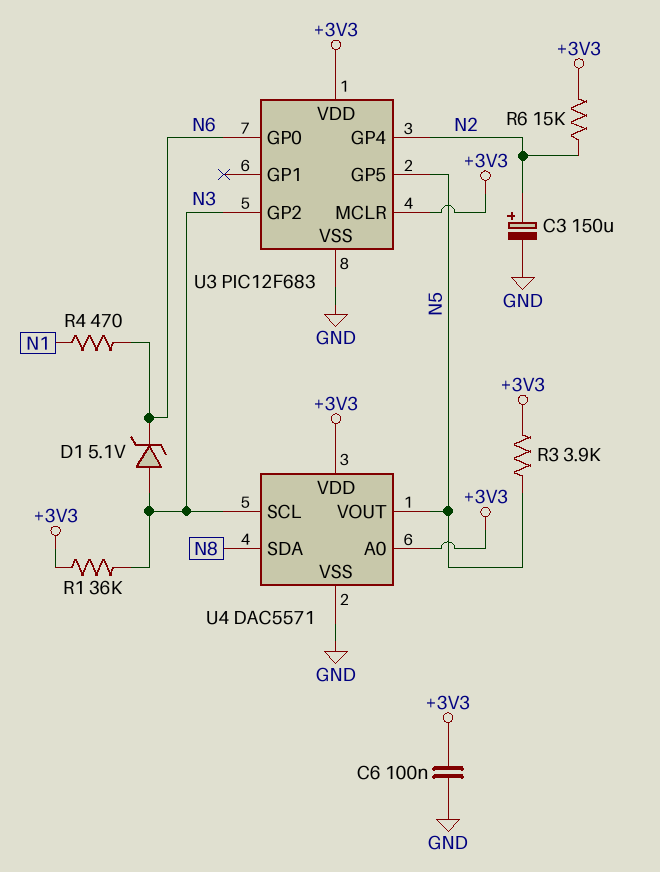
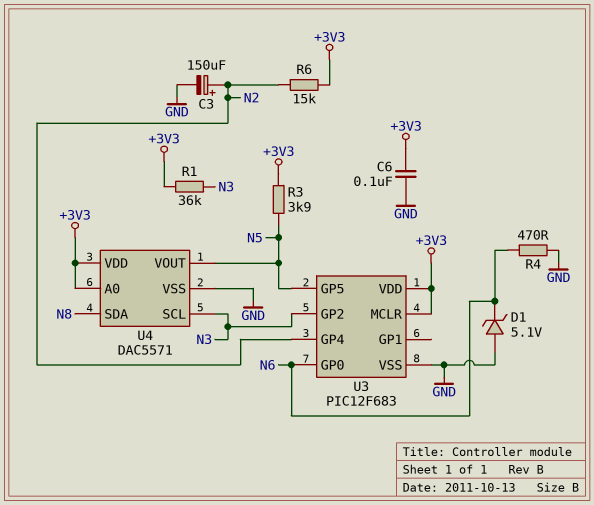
D1: zener 5.1V (A N3, K N6) -> zener 5.1V (A GND, K N6)
R4: 470 (N1, N6) -> 470 (GND, N6)

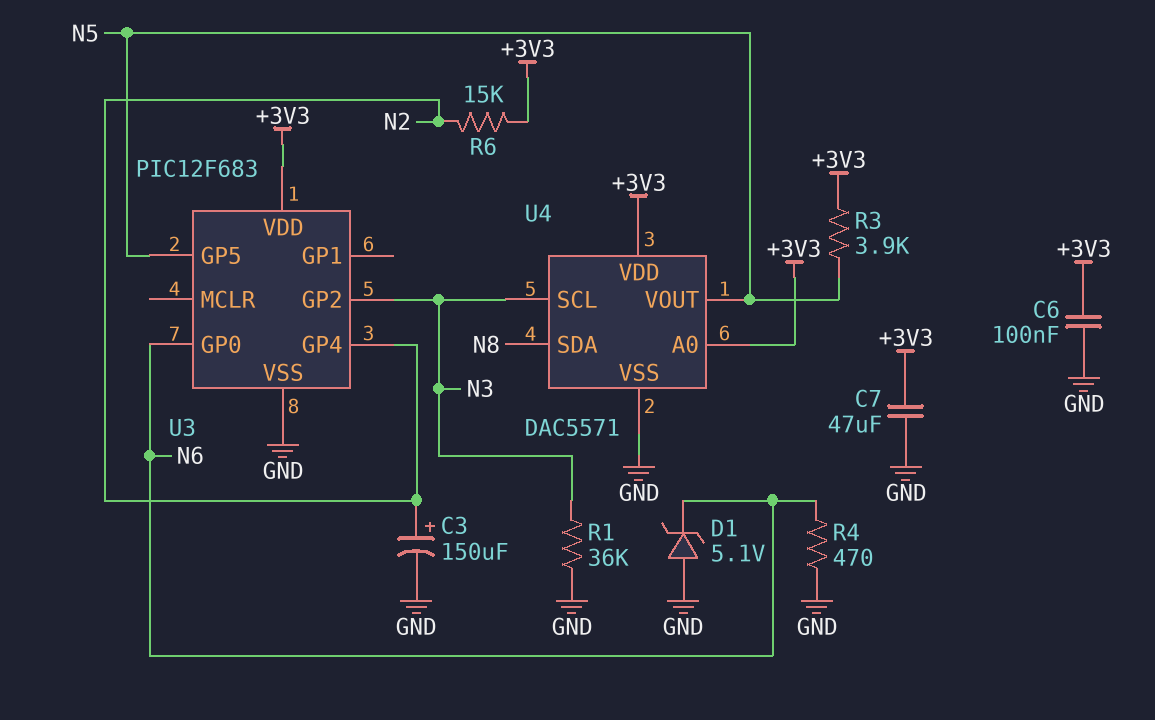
C7: none -> 47uF (+3V3, GND)
R1: 36k (+3V3, N3) -> 36k (GND, N3)
U3 pin MCLR: +3V3 -> none

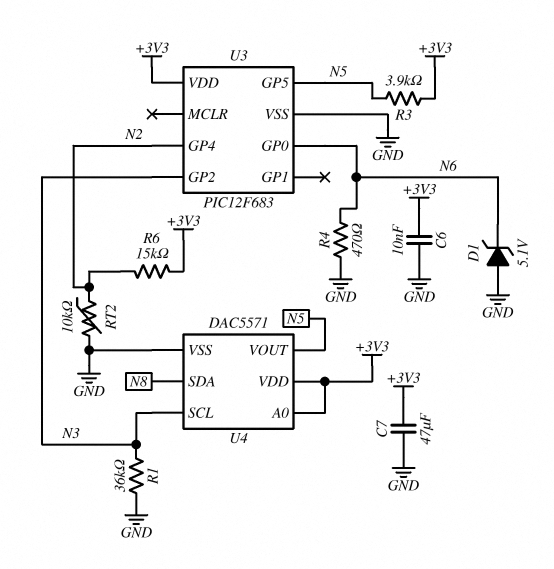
C3: 150uF (plus N2, minus GND) -> none
C6: 100nF (+3V3, GND) -> 10nF (+3V3, GND)
RT2: none -> 10k (GND, N2)

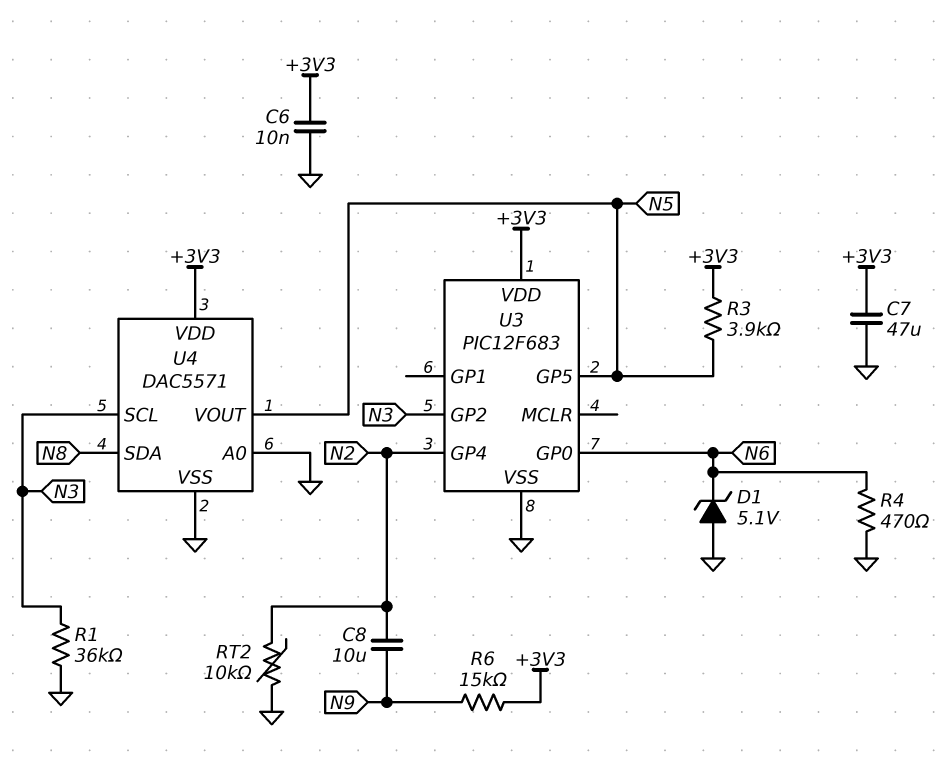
C8: none -> 10uF (N2, N9)
R6: 15k (+3V3, N2) -> 15k (+3V3, N9)
U4 pin A0: +3V3 -> GND

